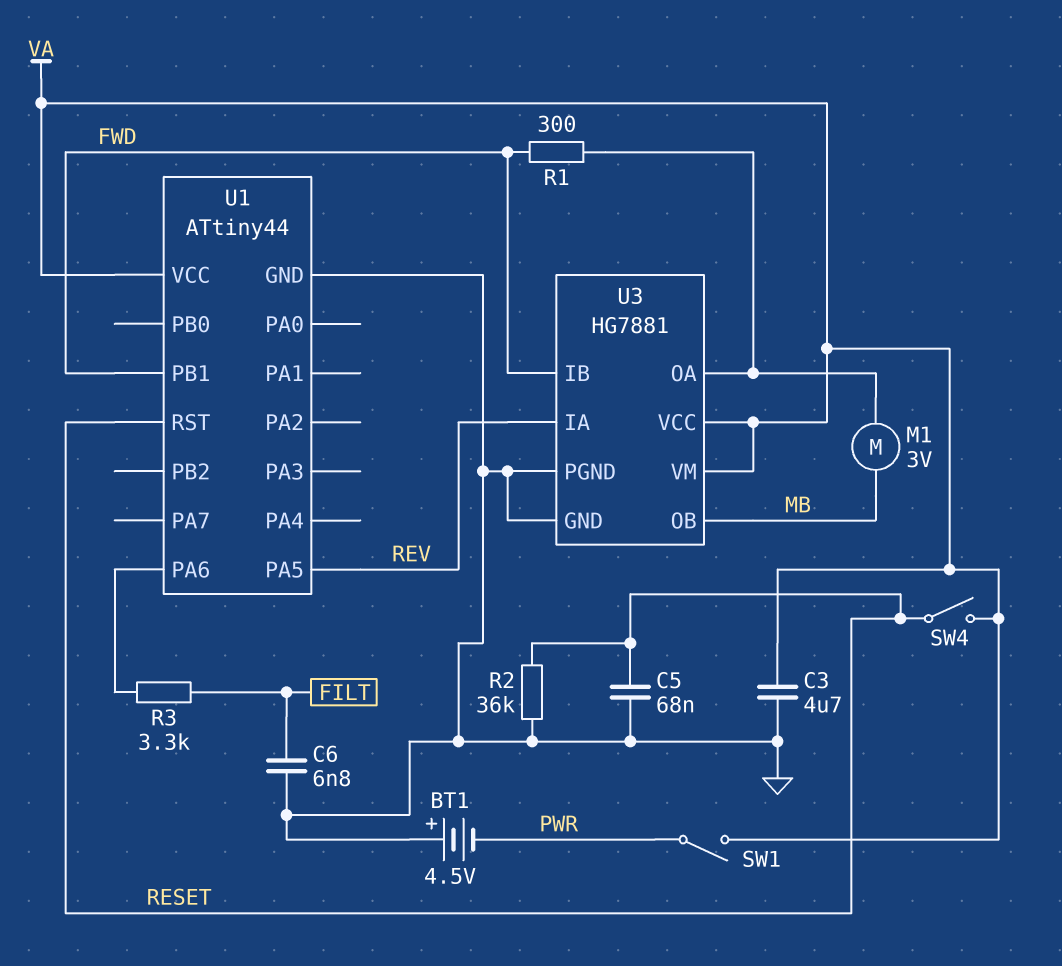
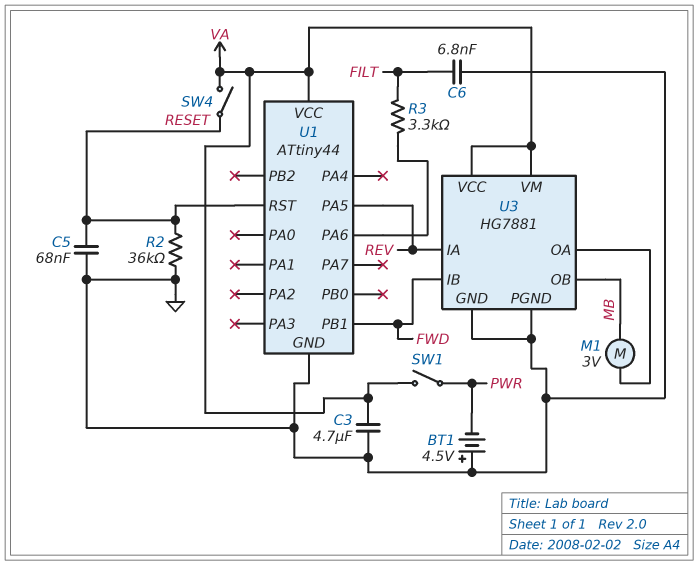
R1: 300 (FWD, U3/OA) -> none

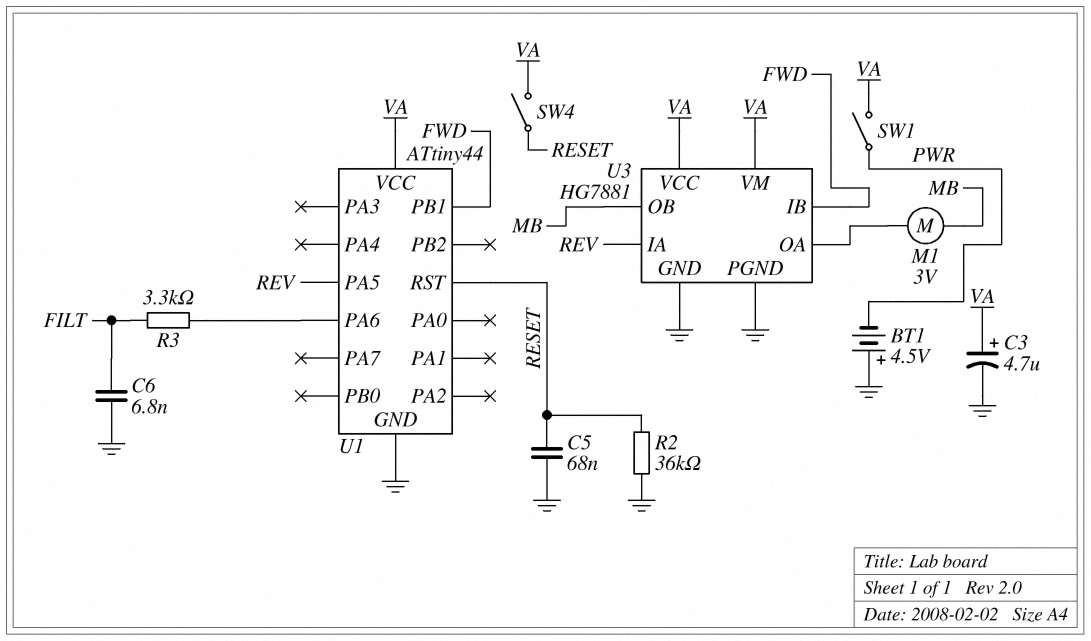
C3: 4.7uF (GND, VA) -> 4.7uF (plus VA, minus GND)

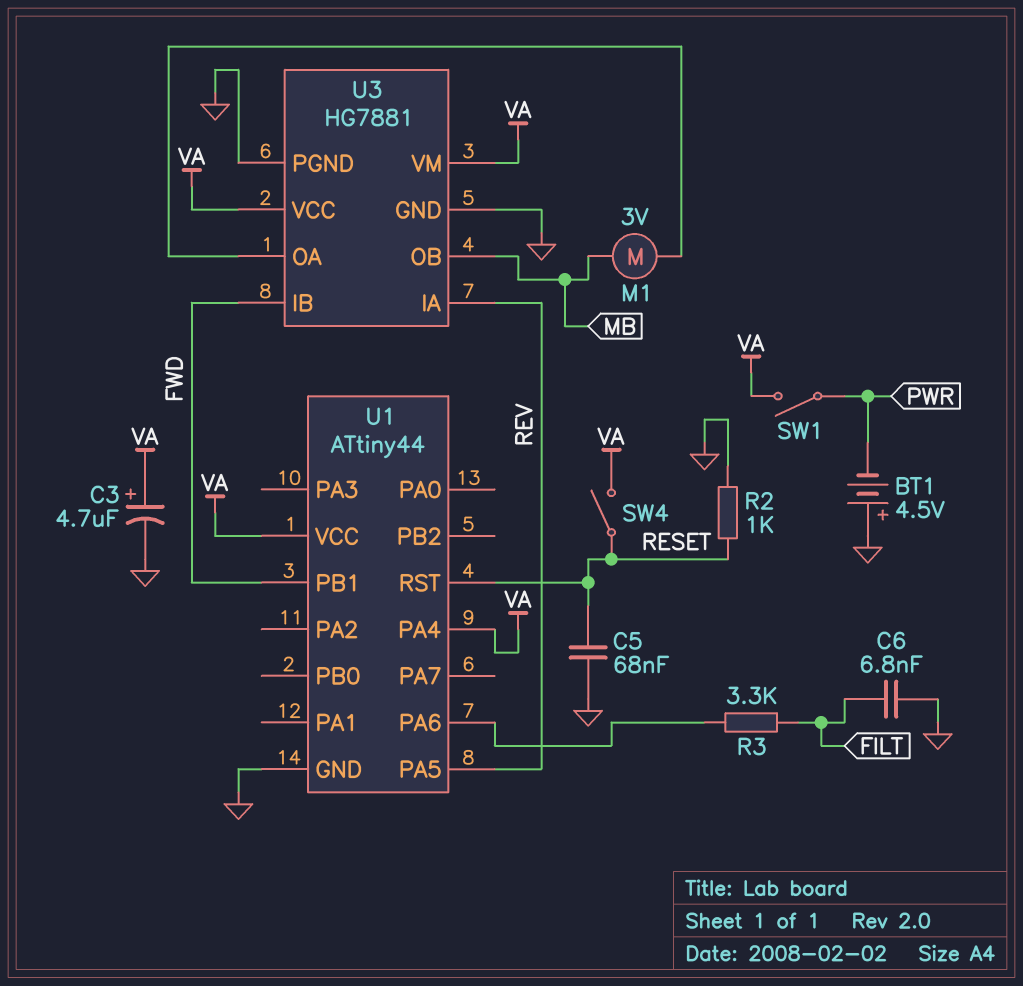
R2: 36k (GND, RESET) -> 1k (GND, RESET)
U1 pin PA4: none -> VA

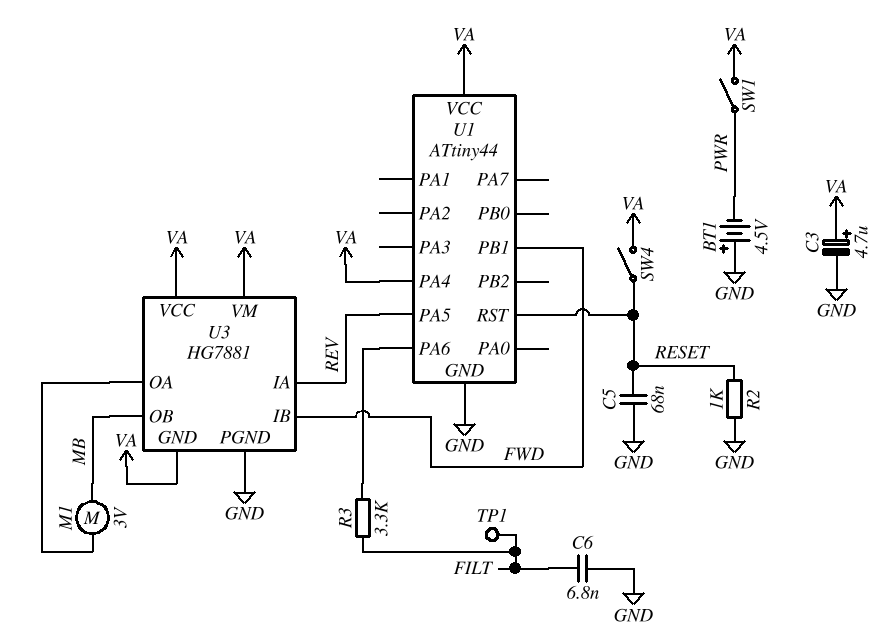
TP1: none -> test point (FILT)
U3 pin GND: GND -> VA

